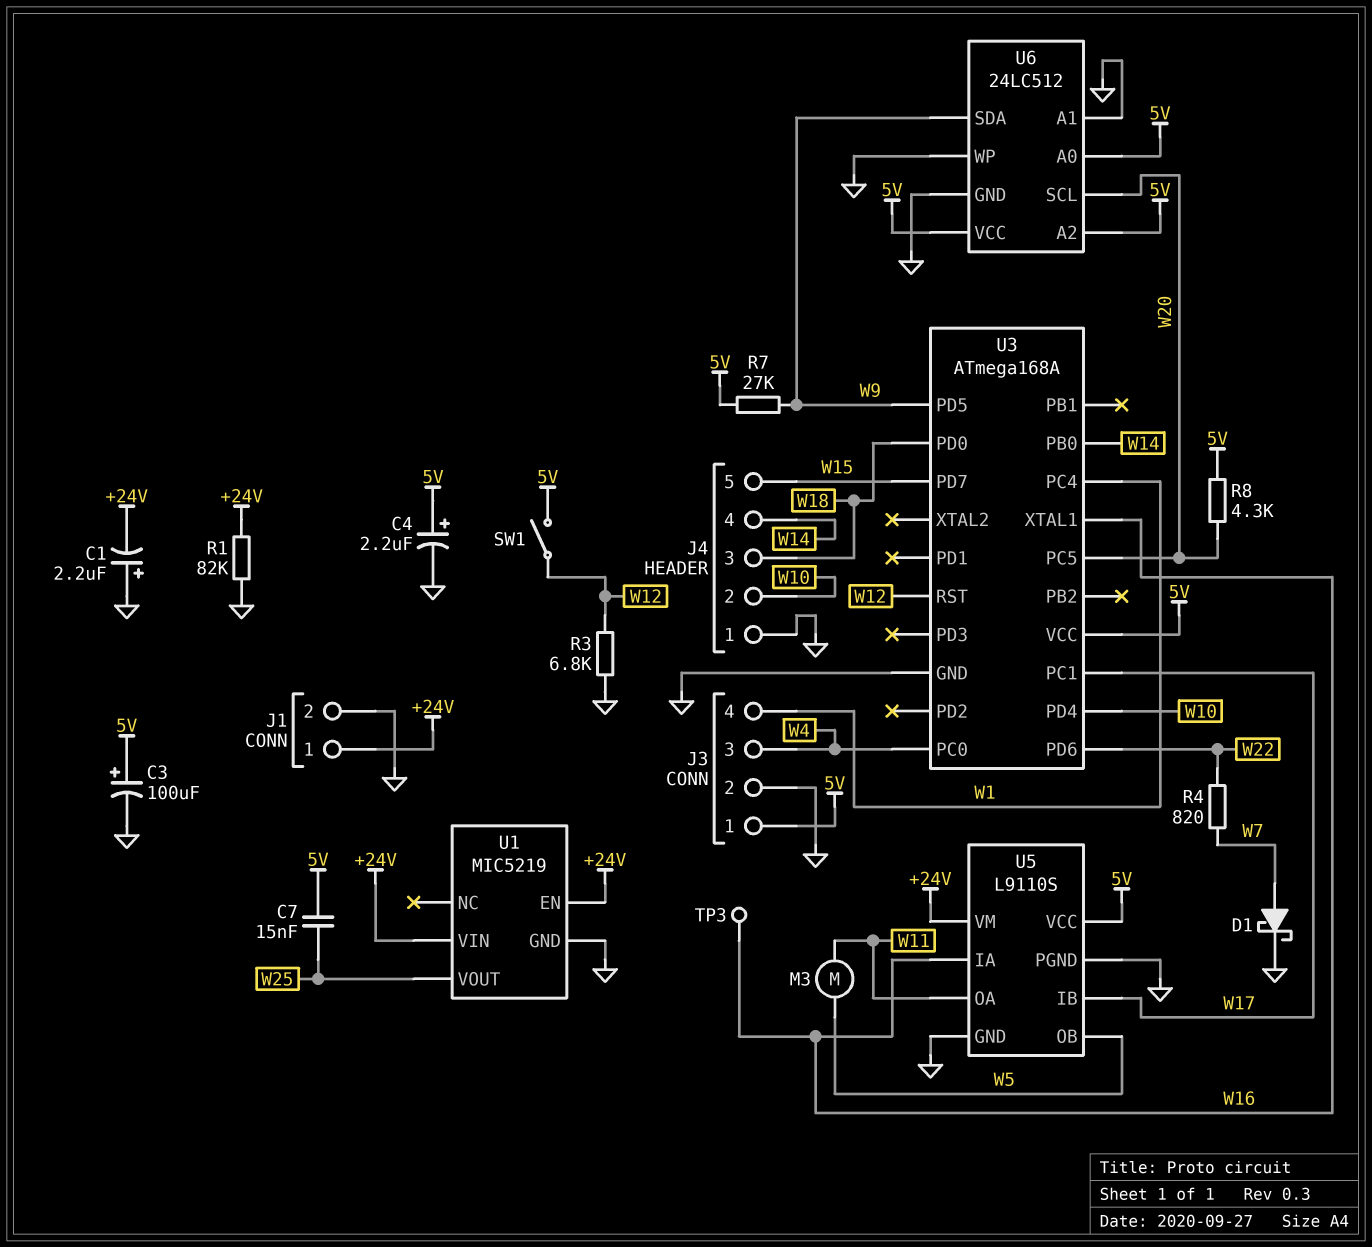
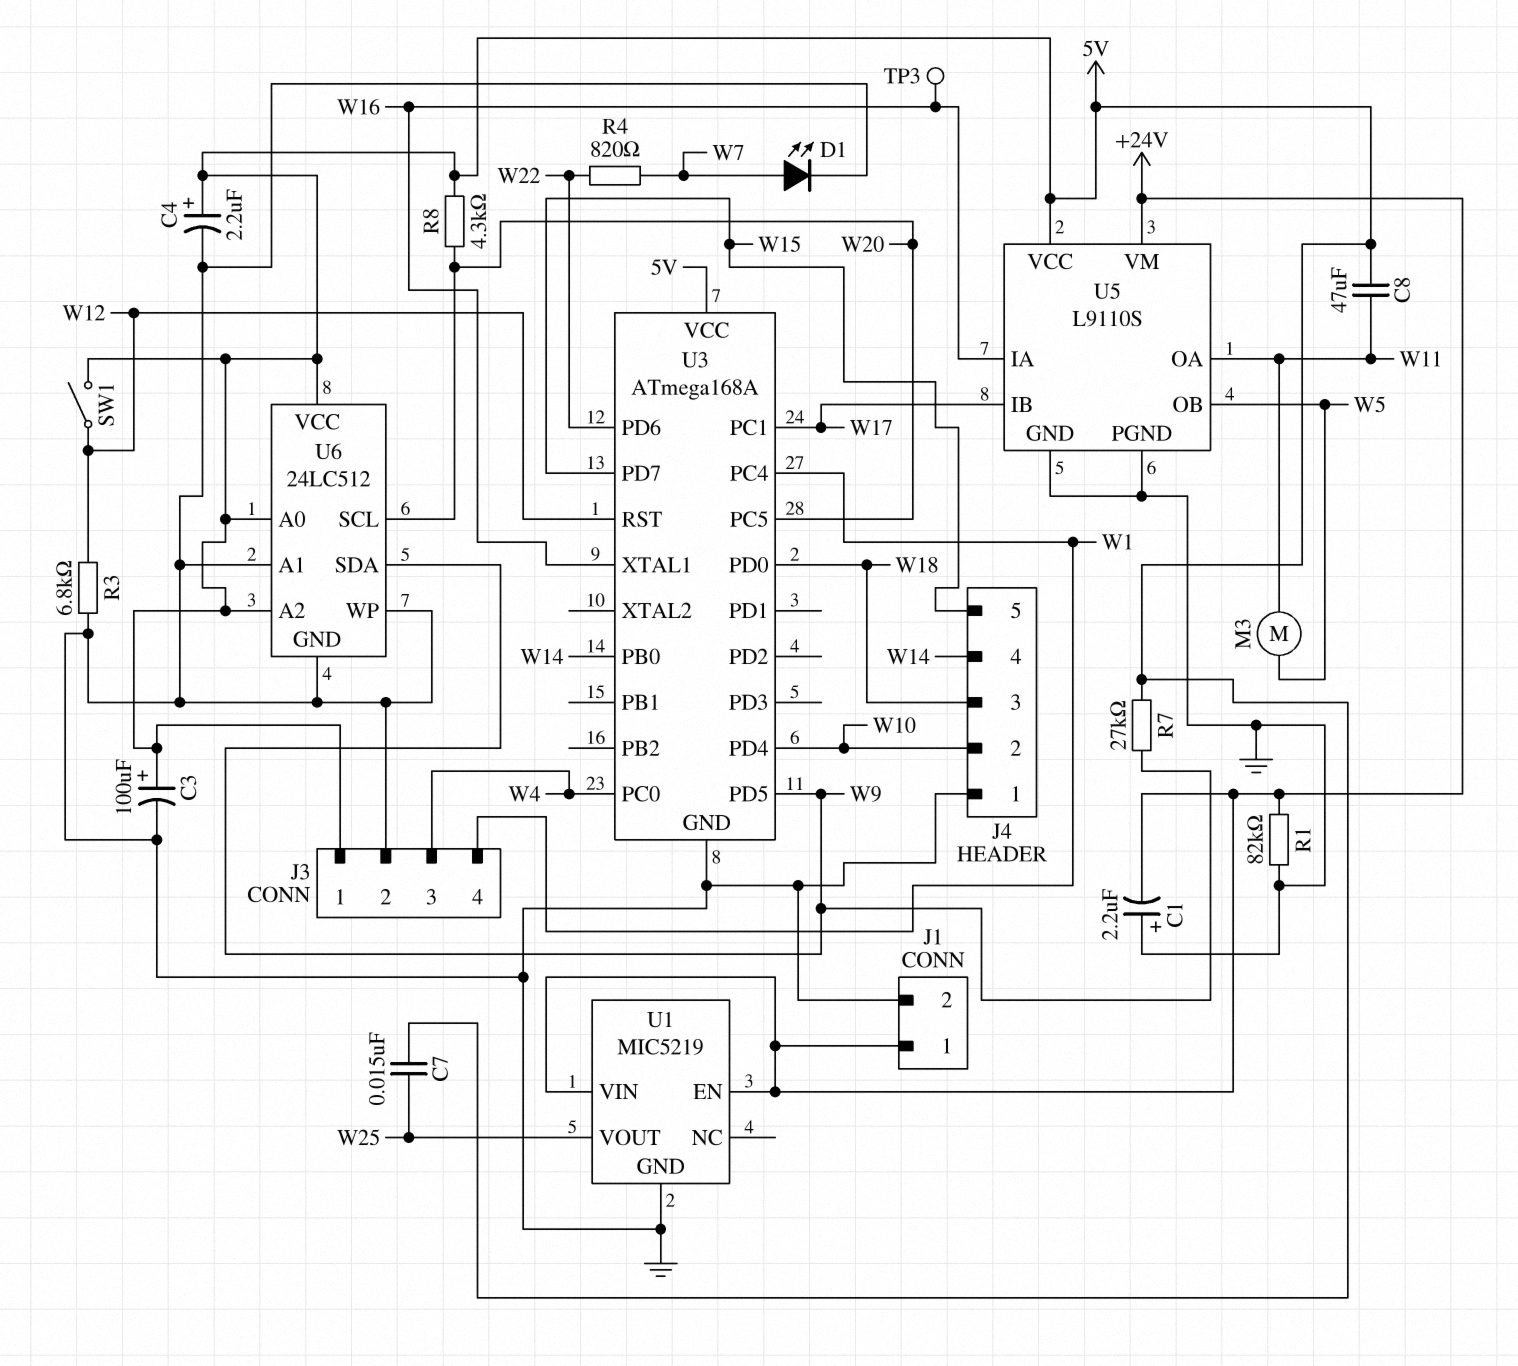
C8: none -> 47uF (5V, W11)
D1: schottky (A W7, K GND) -> LED (A W7, K GND)

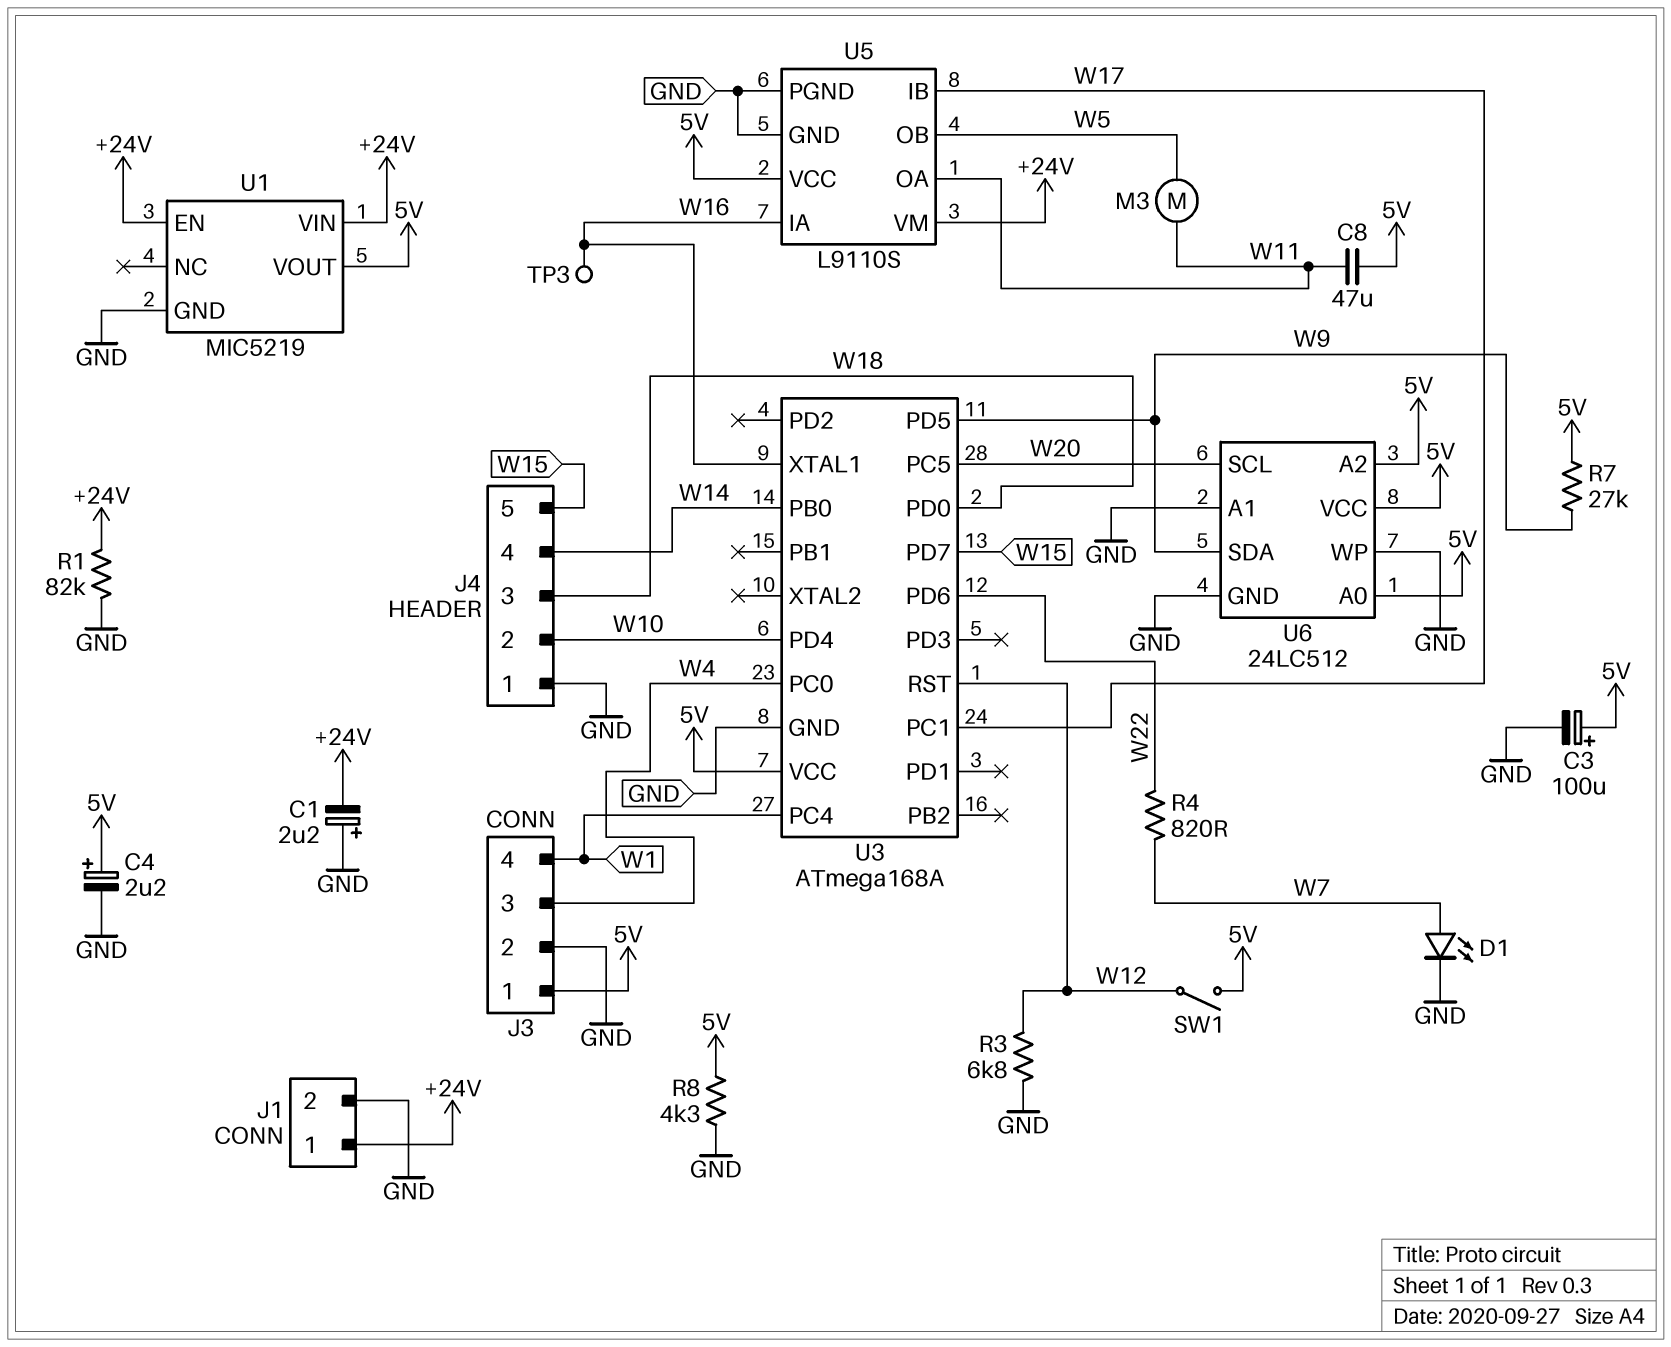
C7: 15nF (5V, W25) -> none
R8: 4.3k (5V, W20) -> 4.3k (5V, GND)
U1 pin VOUT: W25 -> 5V

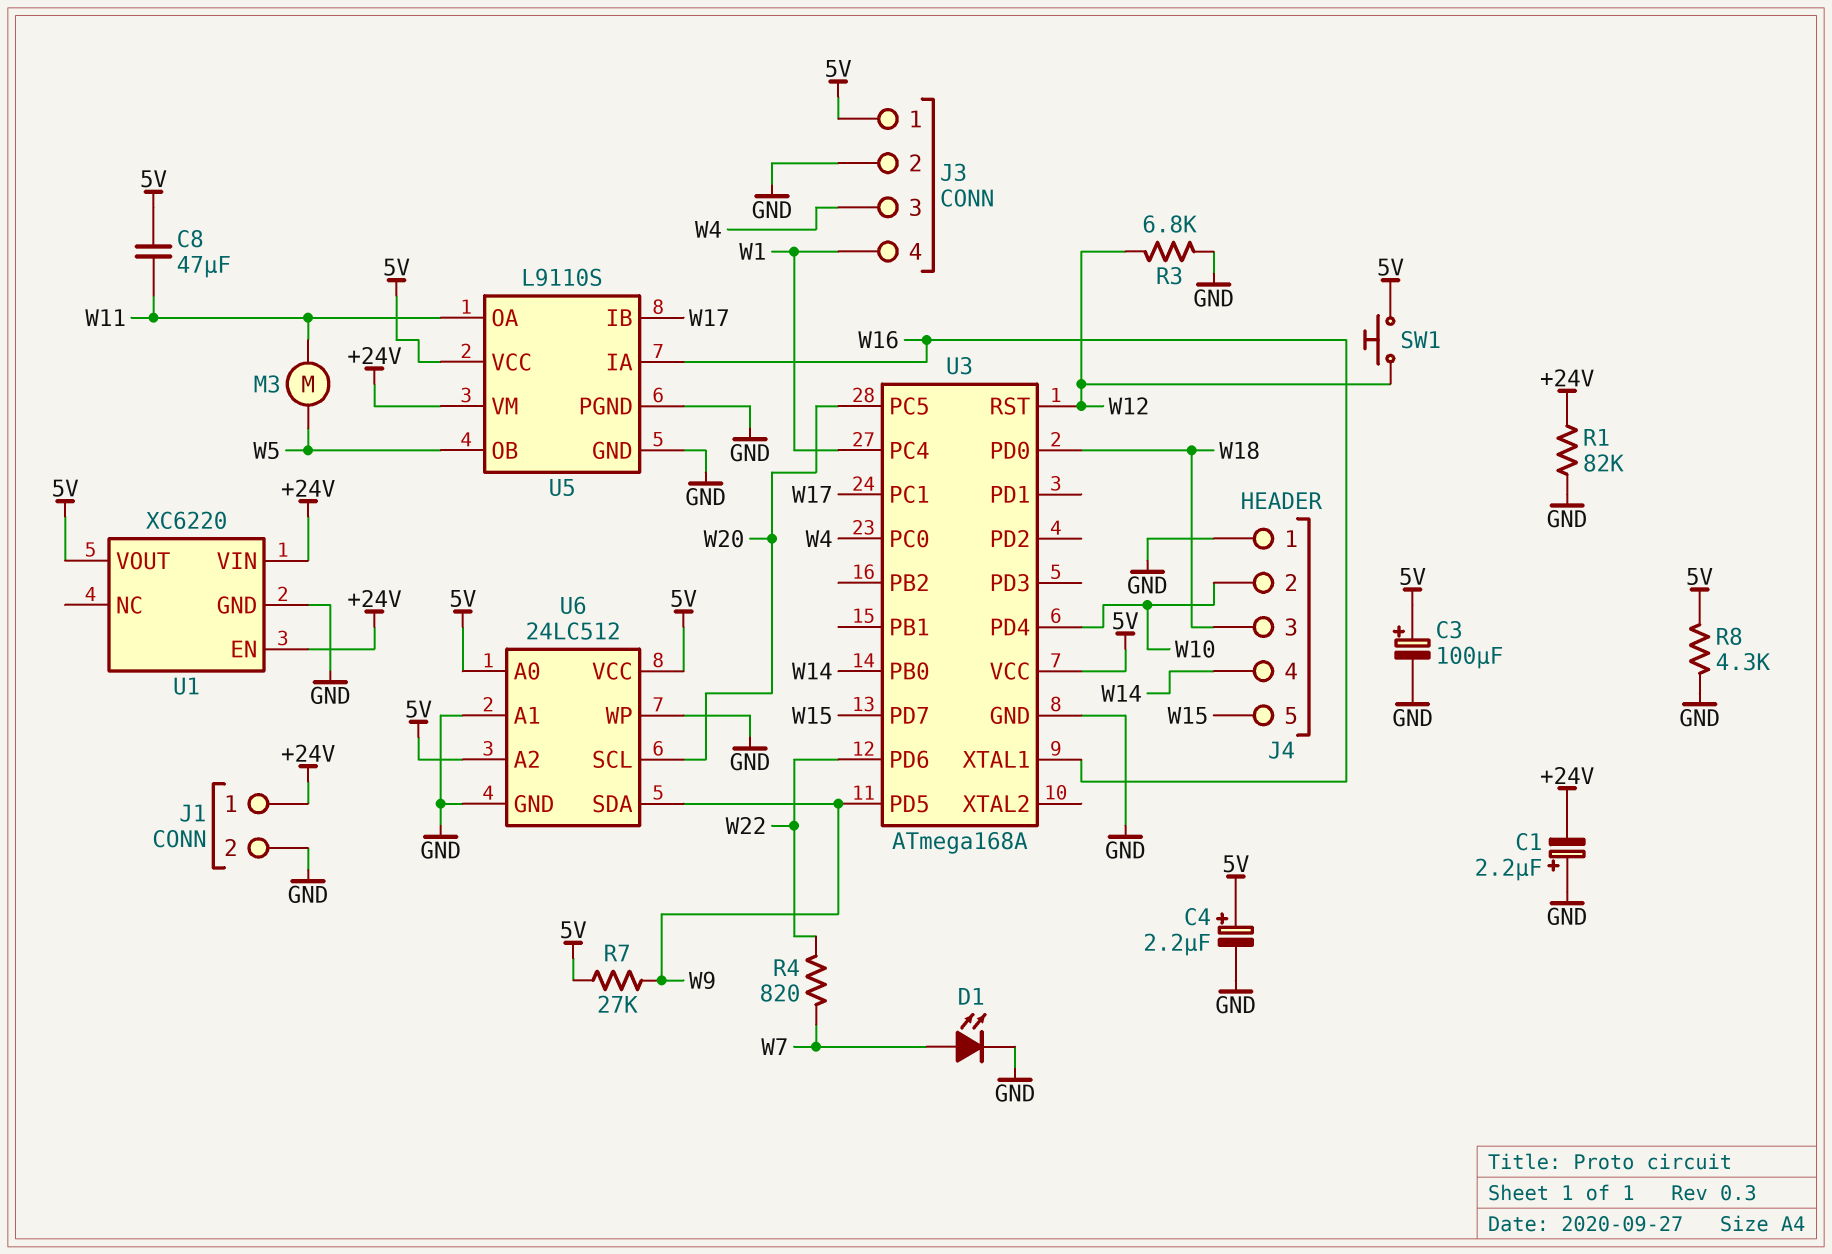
SW1: switch (5V, W12) -> button (5V, W12)
TP3: test point (W16) -> none
U1: MIC5219 -> XC6220

